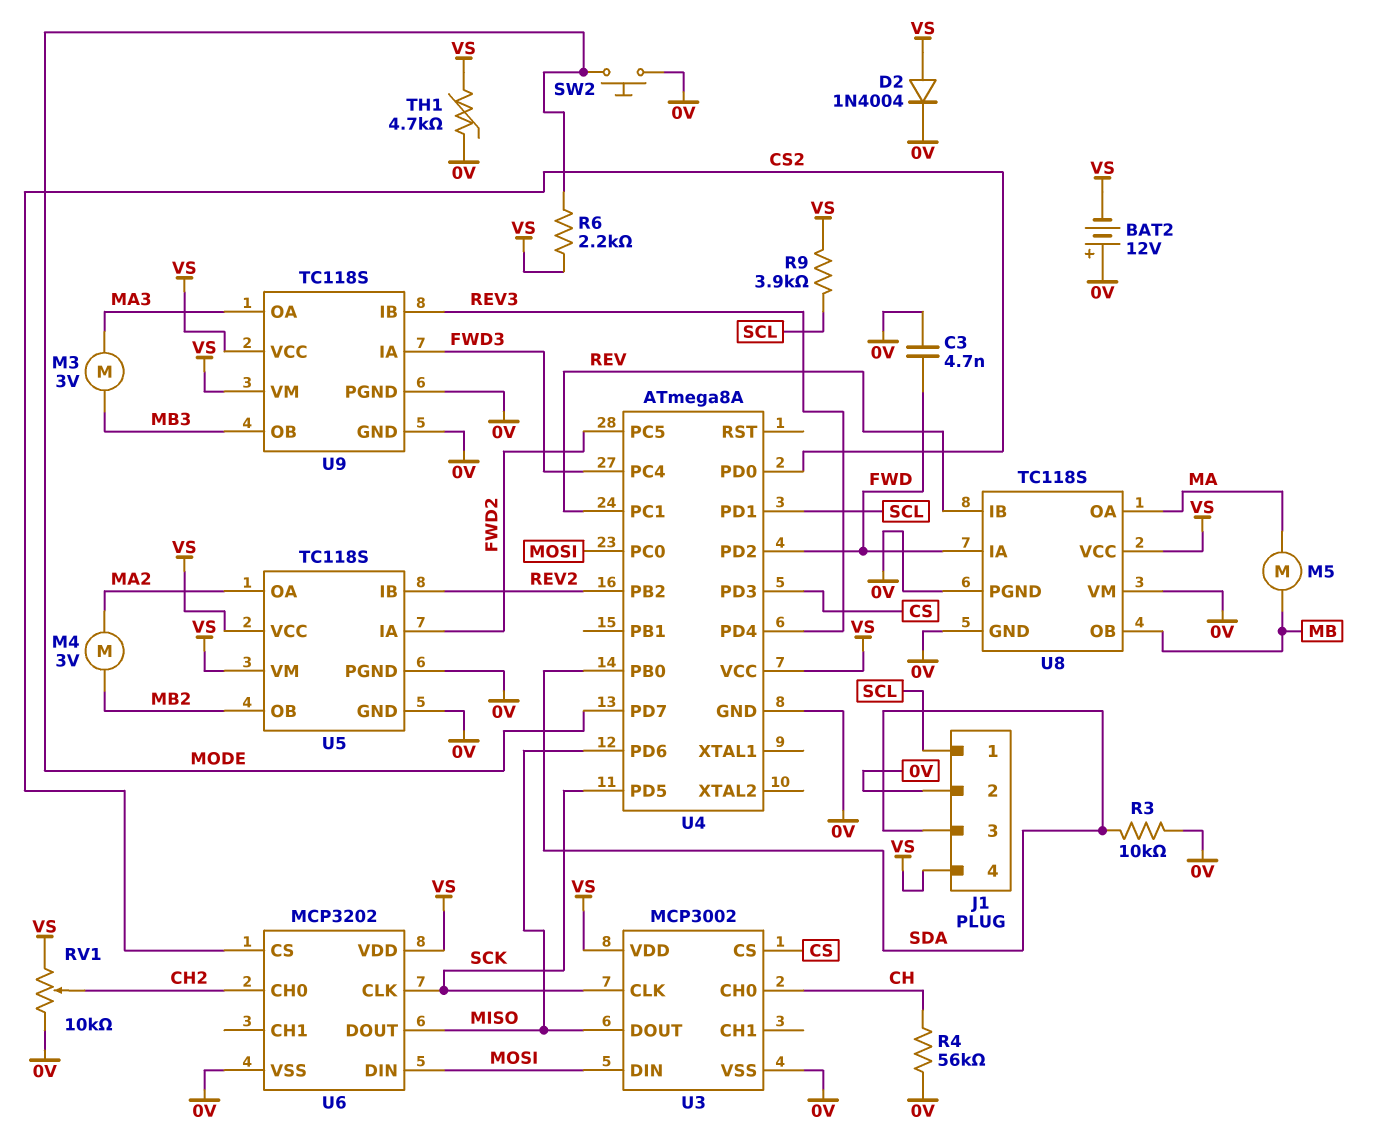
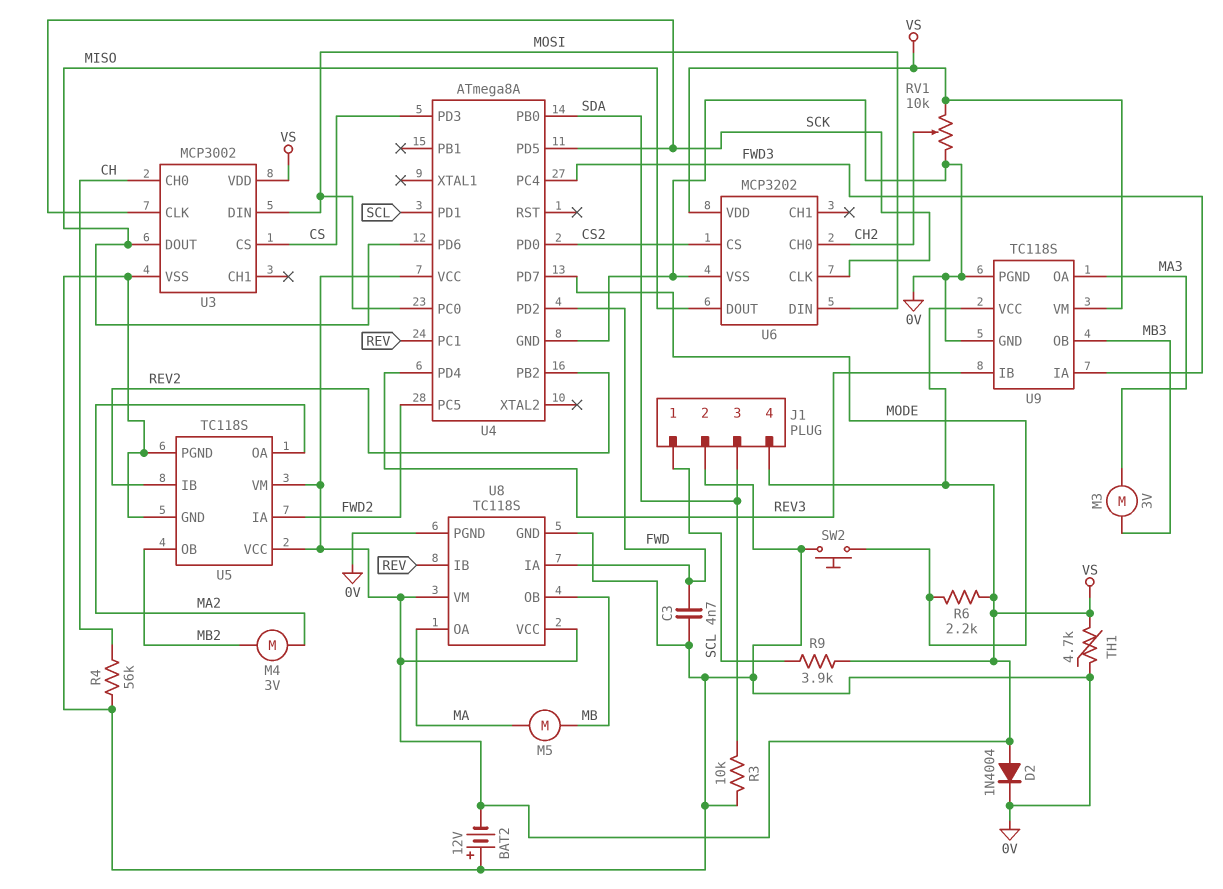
U8 pin VM: 0V -> VS

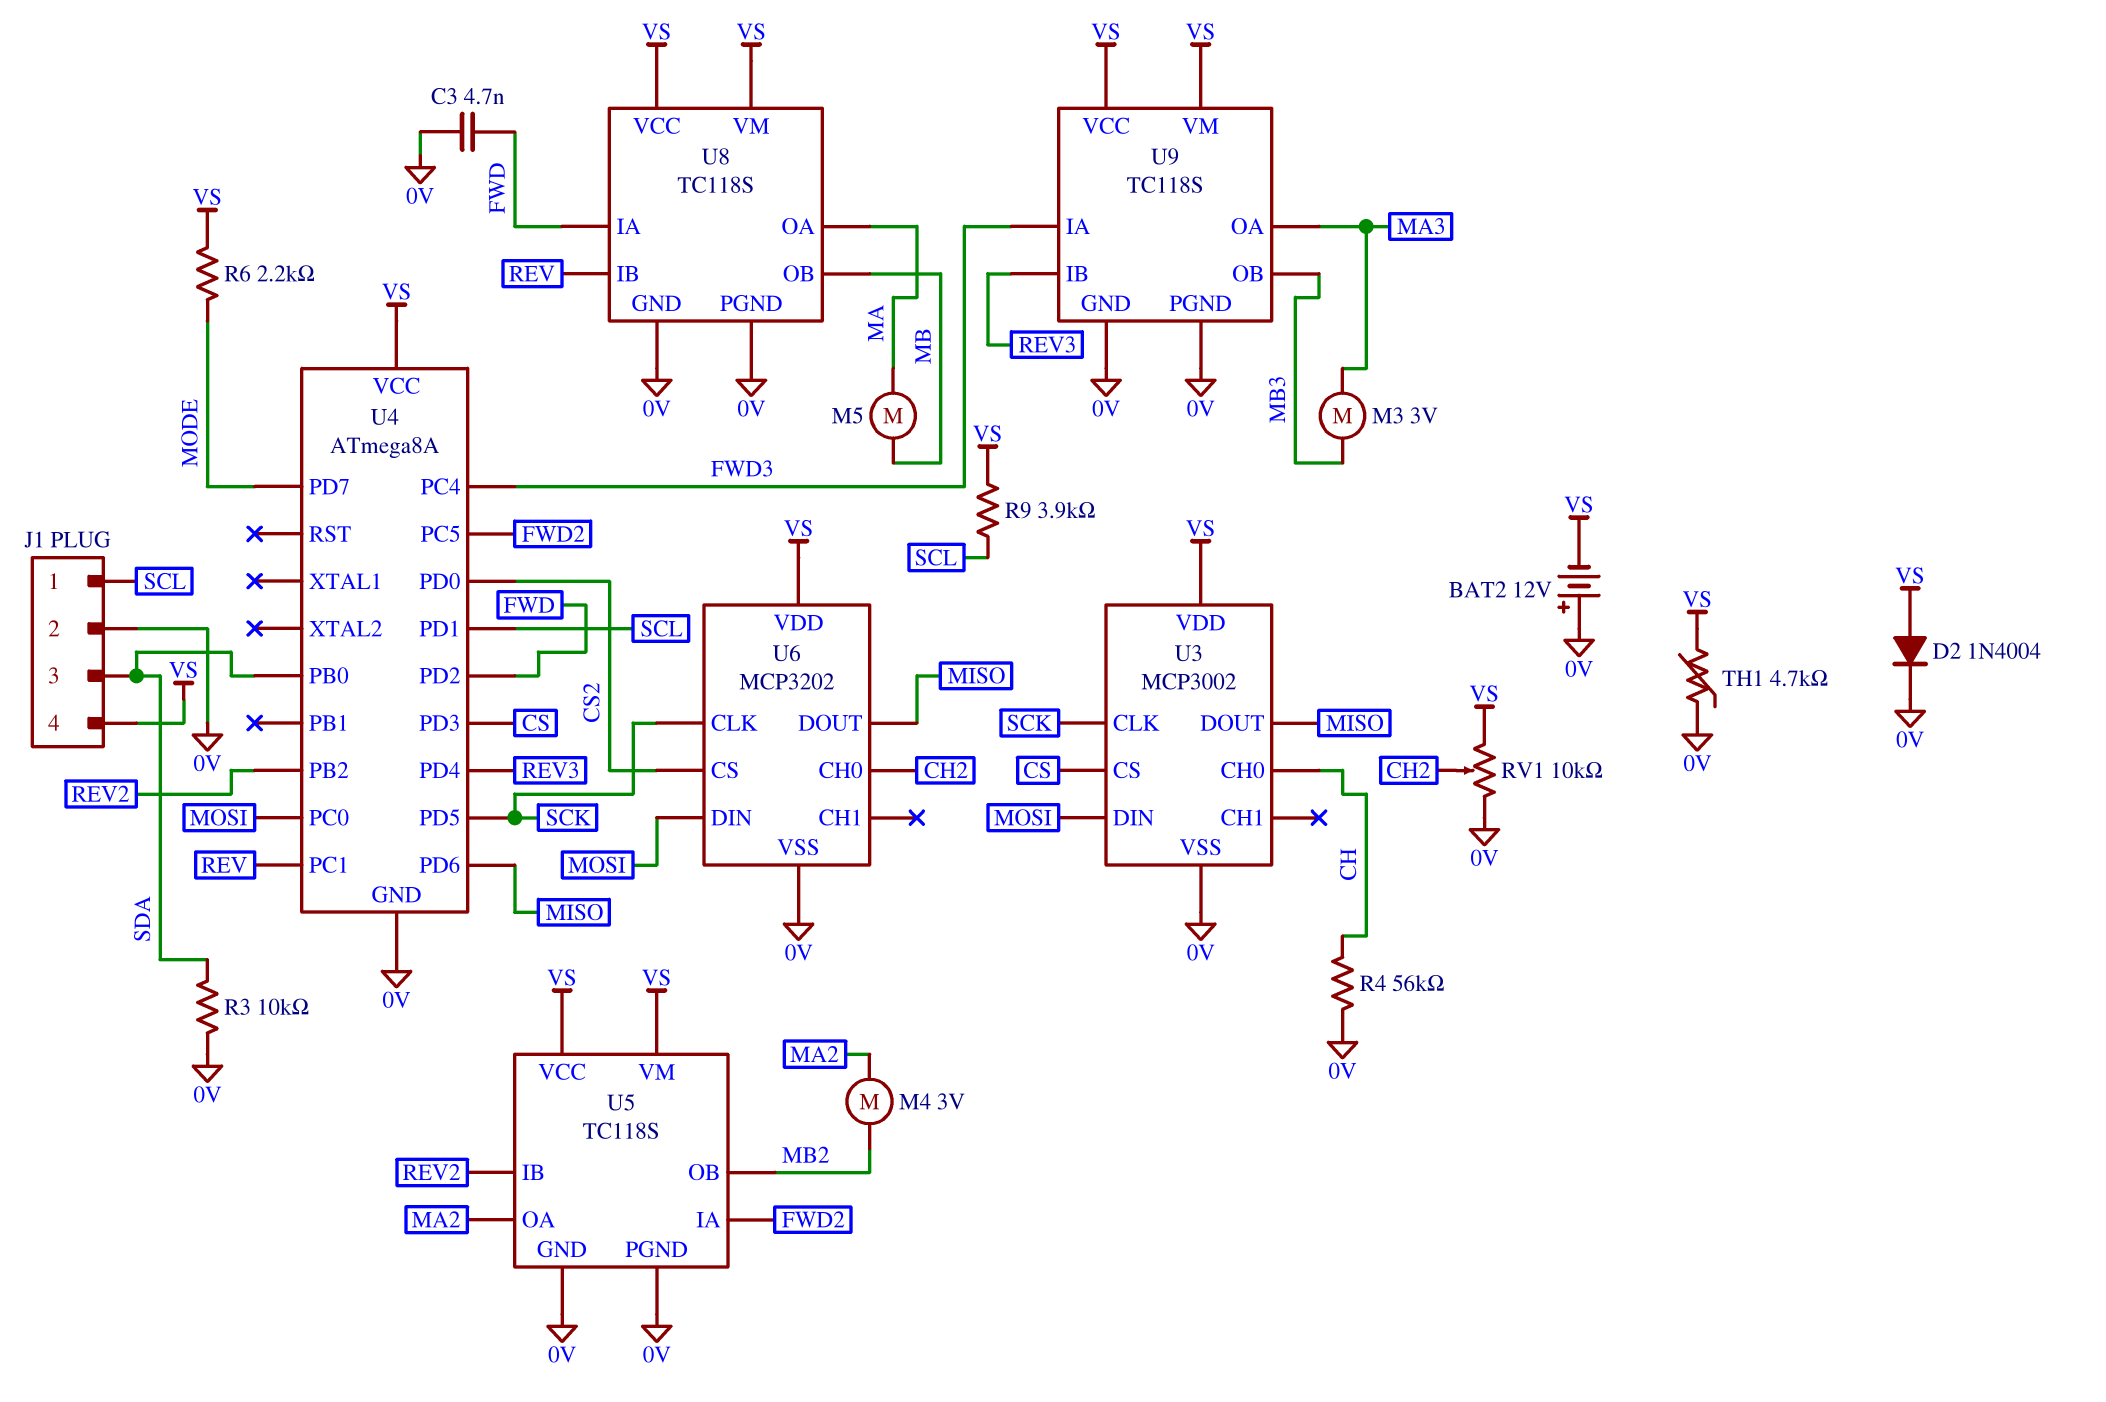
SW2: button (0V, MODE) -> none

